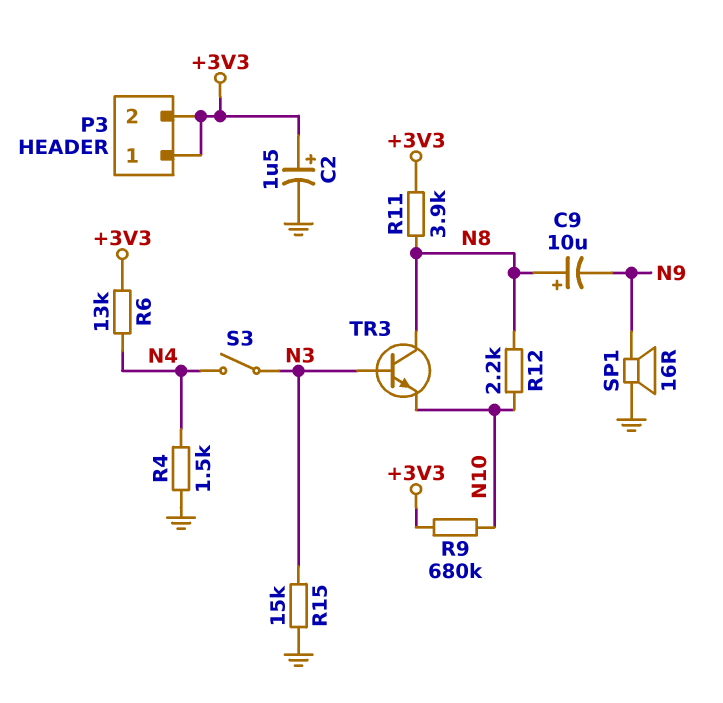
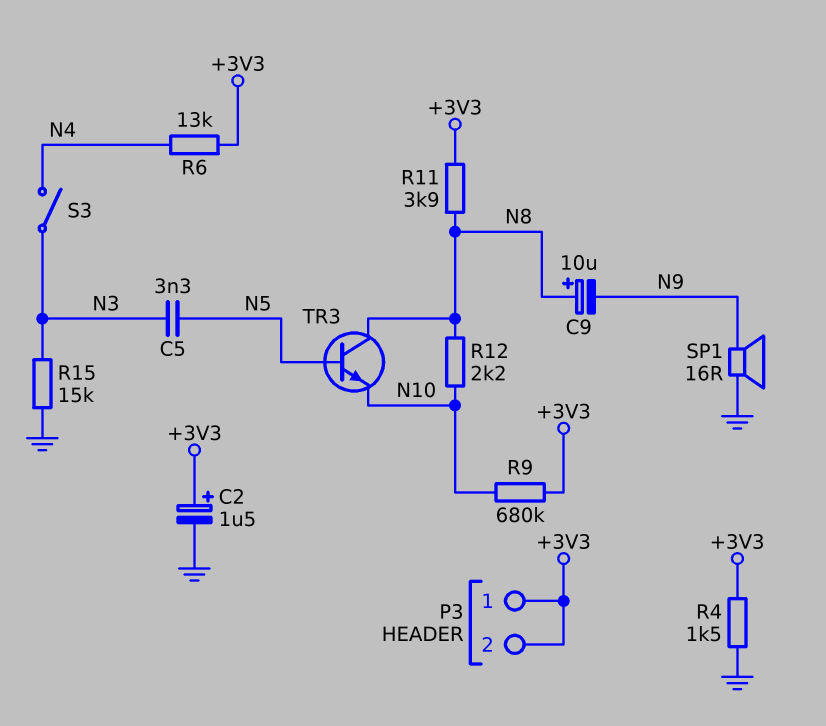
C5: none -> 3.3nF (N3, N5)
R4: 1.5k (GND, N4) -> 1.5k (+3V3, GND)
TR3: NPN (B N3, C N8, E N10) -> NPN (B N5, C N8, E N10)

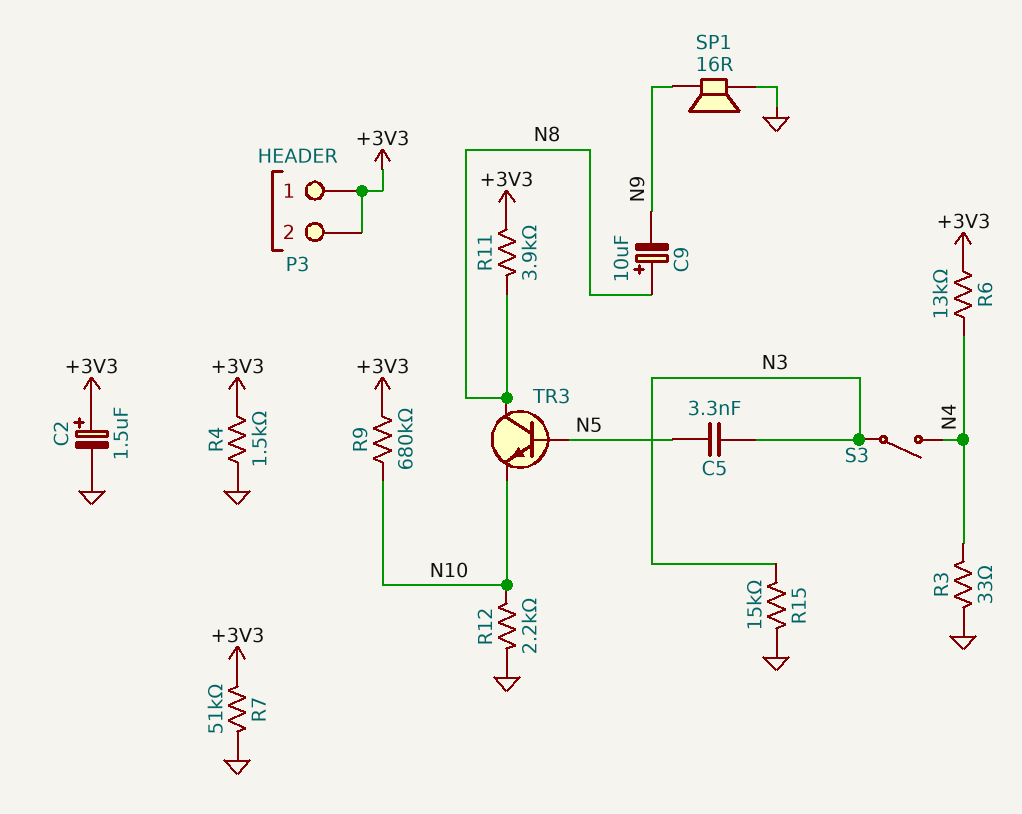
R3: none -> 33 (GND, N4)
R7: none -> 51k (+3V3, GND)
R12: 2.2k (N8, N10) -> 2.2k (GND, N10)

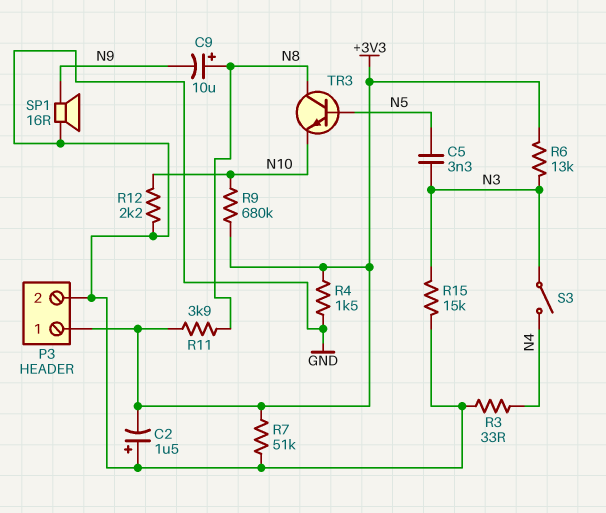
C2: 1.5uF (plus +3V3, minus GND) -> 1.5uF (plus GND, minus +3V3)
P3 pin 2: +3V3 -> GND
R6: 13k (+3V3, N4) -> 13k (+3V3, N3)

